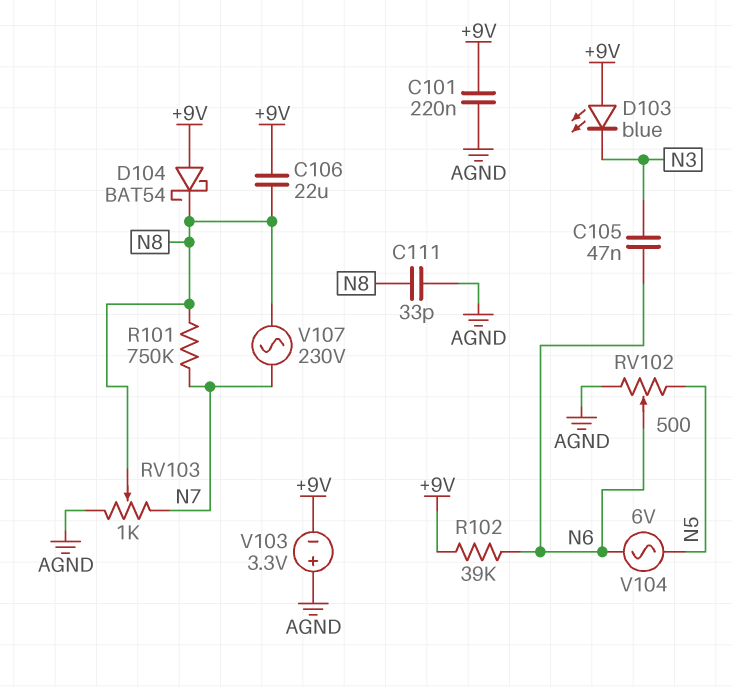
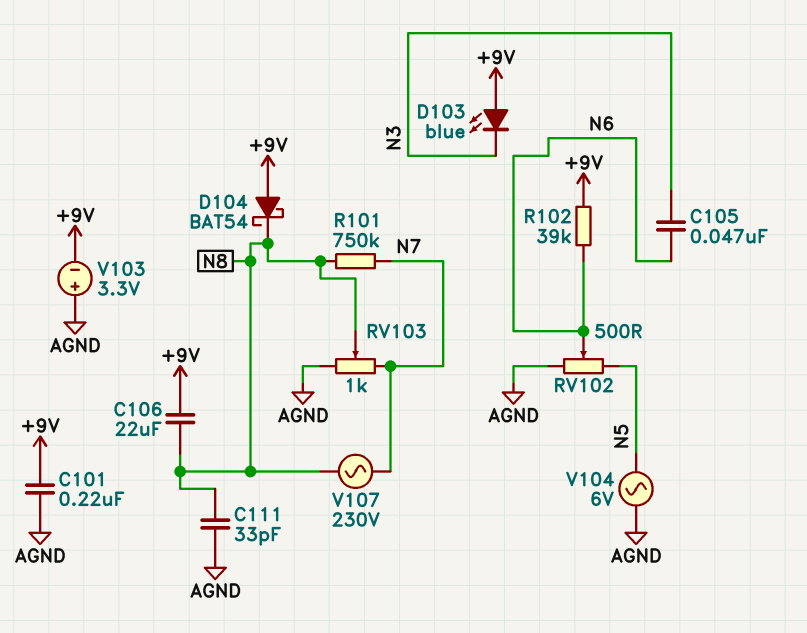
V104: AC 6V (N5, N6) -> AC 6V (AGND, N5)

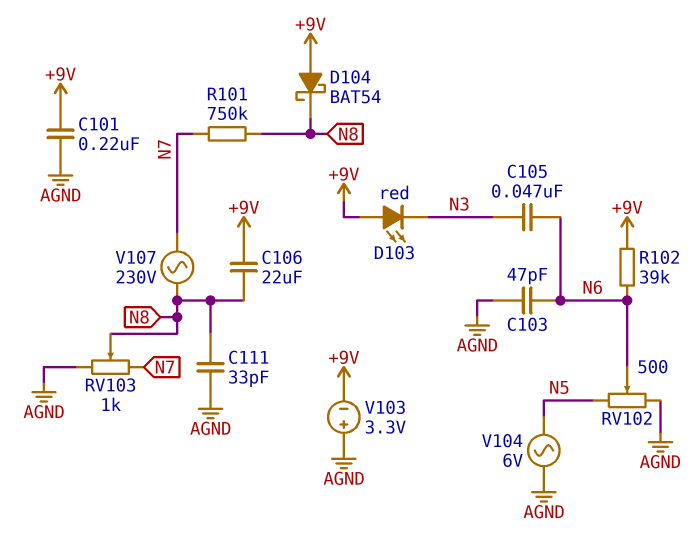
C103: none -> 47pF (AGND, N6)
D103: LED blue (A +9V, K N3) -> LED red (A +9V, K N3)

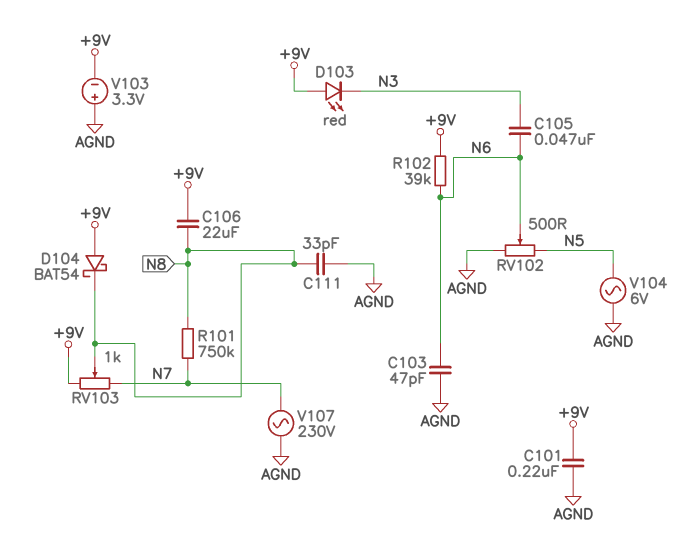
RV103: 1k (AGND, N7, wiper N8) -> 1k (+9V, N7, wiper N8)
V107: AC 230V (N7, N8) -> AC 230V (AGND, N7)

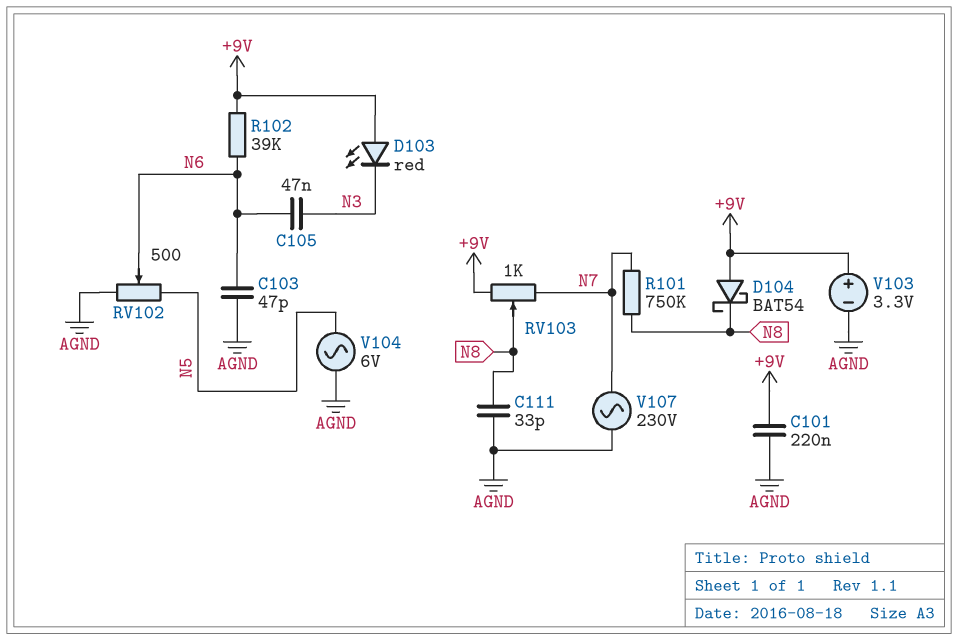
C106: 22uF (+9V, N8) -> none
V103: 3.3V (plus AGND, minus +9V) -> 3.3V (plus +9V, minus AGND)

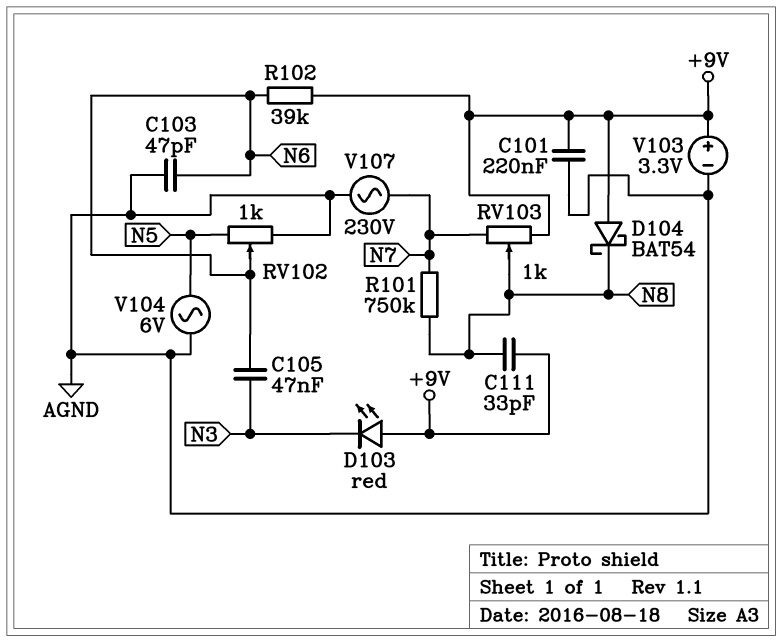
C111: 33pF (AGND, N8) -> 33pF (+9V, N8)
RV102: 500 (AGND, N5, wiper N6) -> 1k (AGND, N5, wiper N6)

